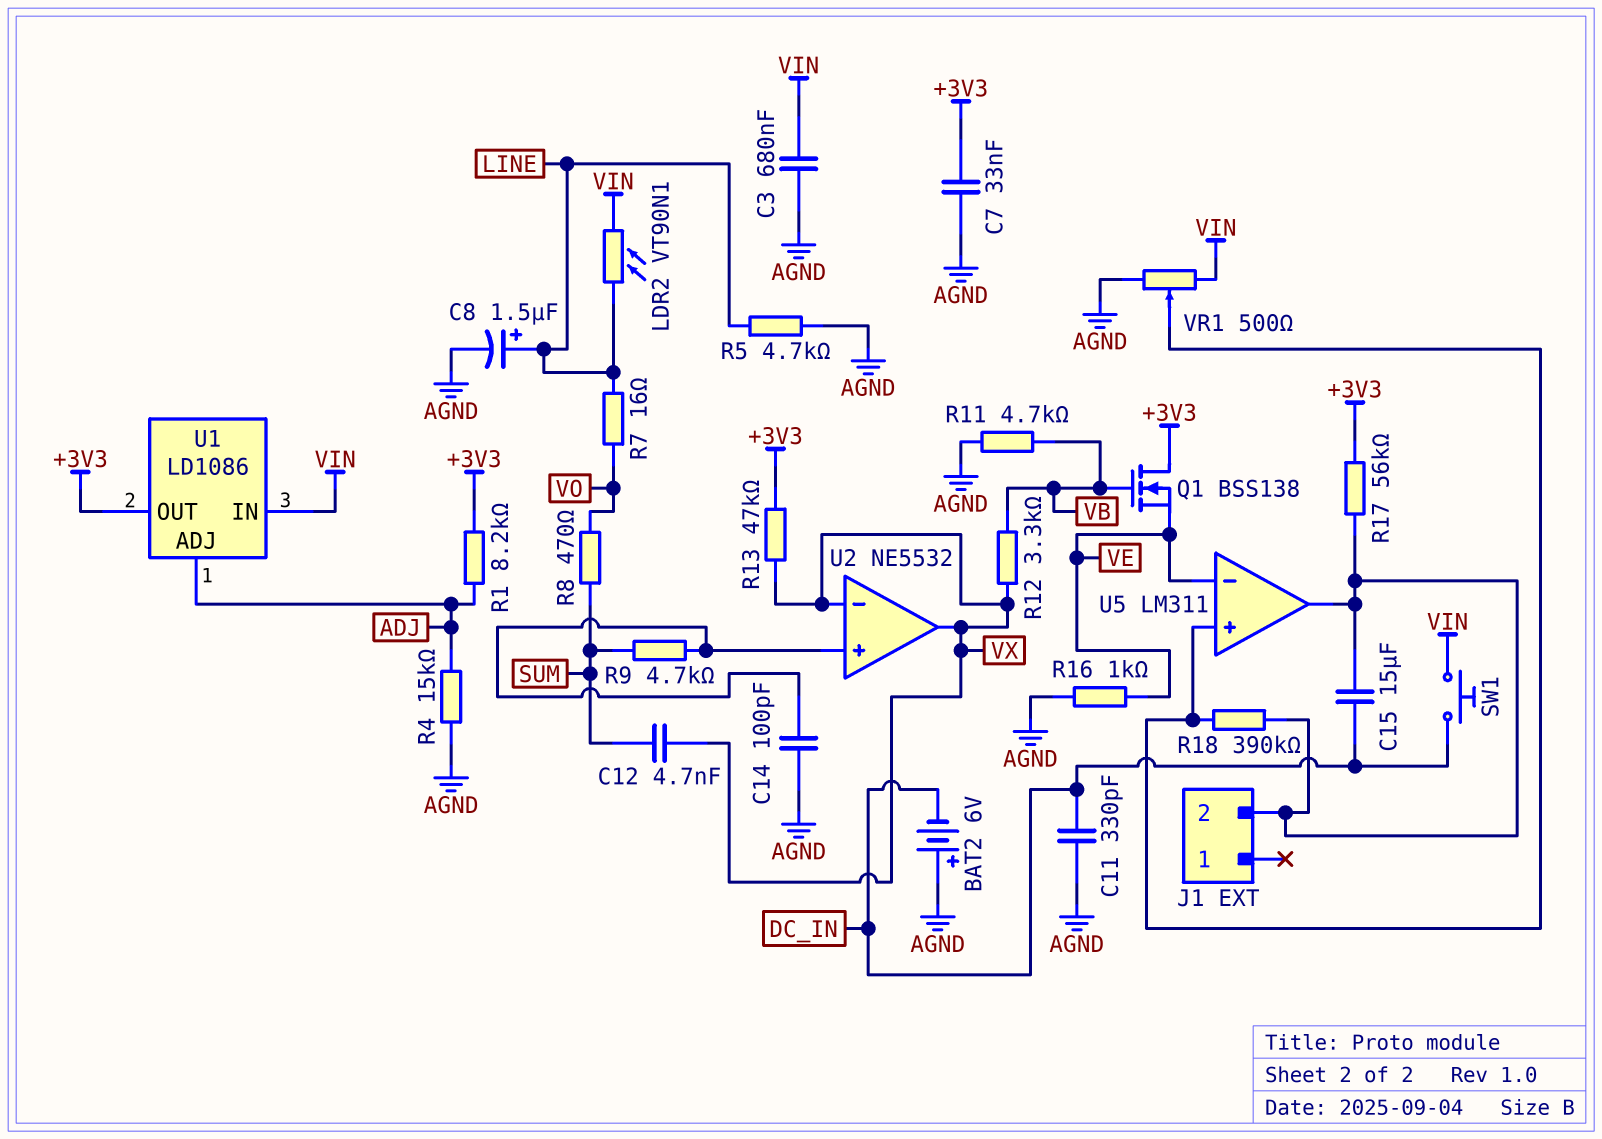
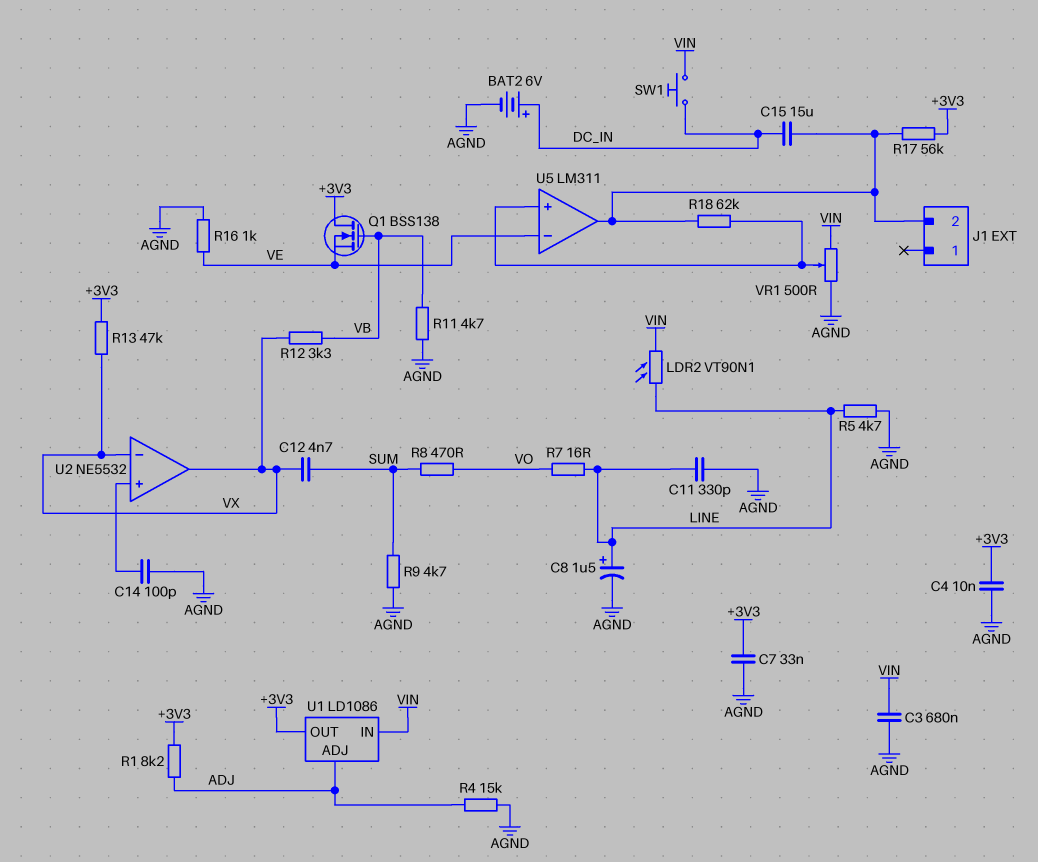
BAT2: 6V (plus AGND, minus DC_IN) -> 6V (plus DC_IN, minus AGND)
C4: none -> 10nF (+3V3, AGND)
C11: 330pF (AGND, DC_IN) -> 330pF (AGND, LINE)
R9: 4.7k (SUM, U2/in+) -> 4.7k (AGND, SUM)
R18: 390k (J1/2, U5/in+) -> 62k (J1/2, U5/in+)

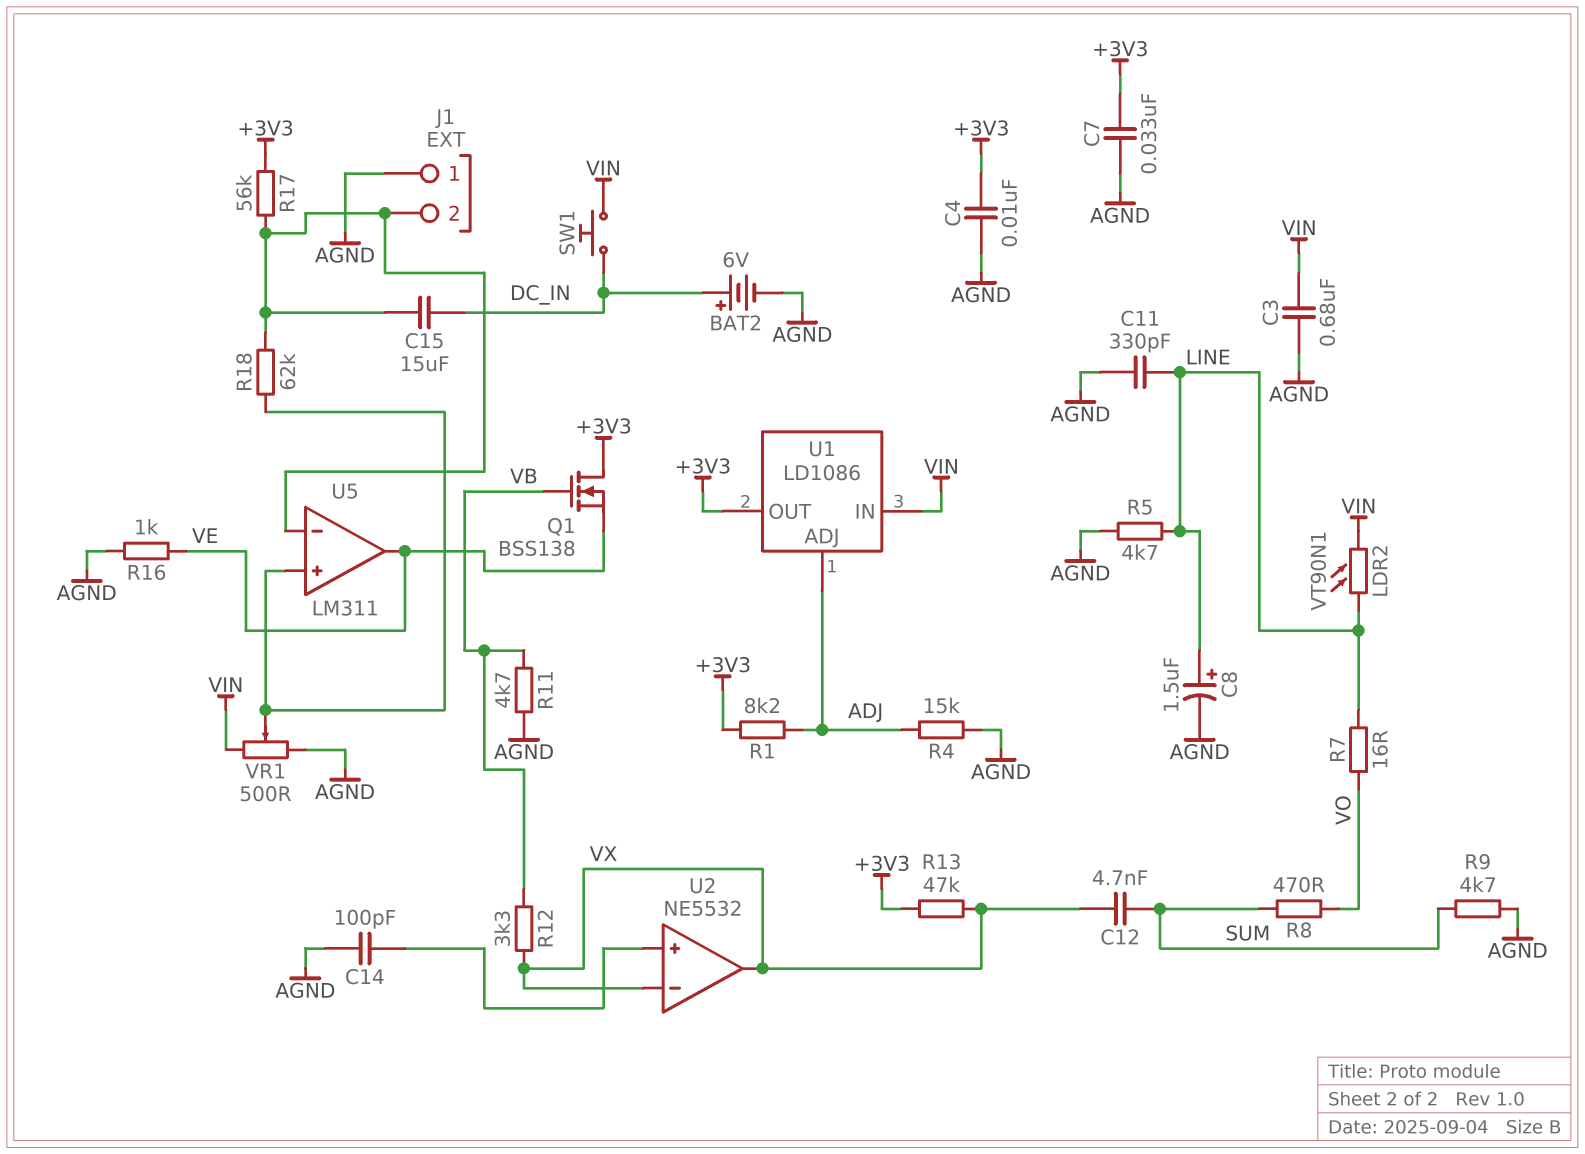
J1 pin 1: none -> AGND
U5 pin in-: VE -> J1/2
U5 pin out: J1/2 -> VE

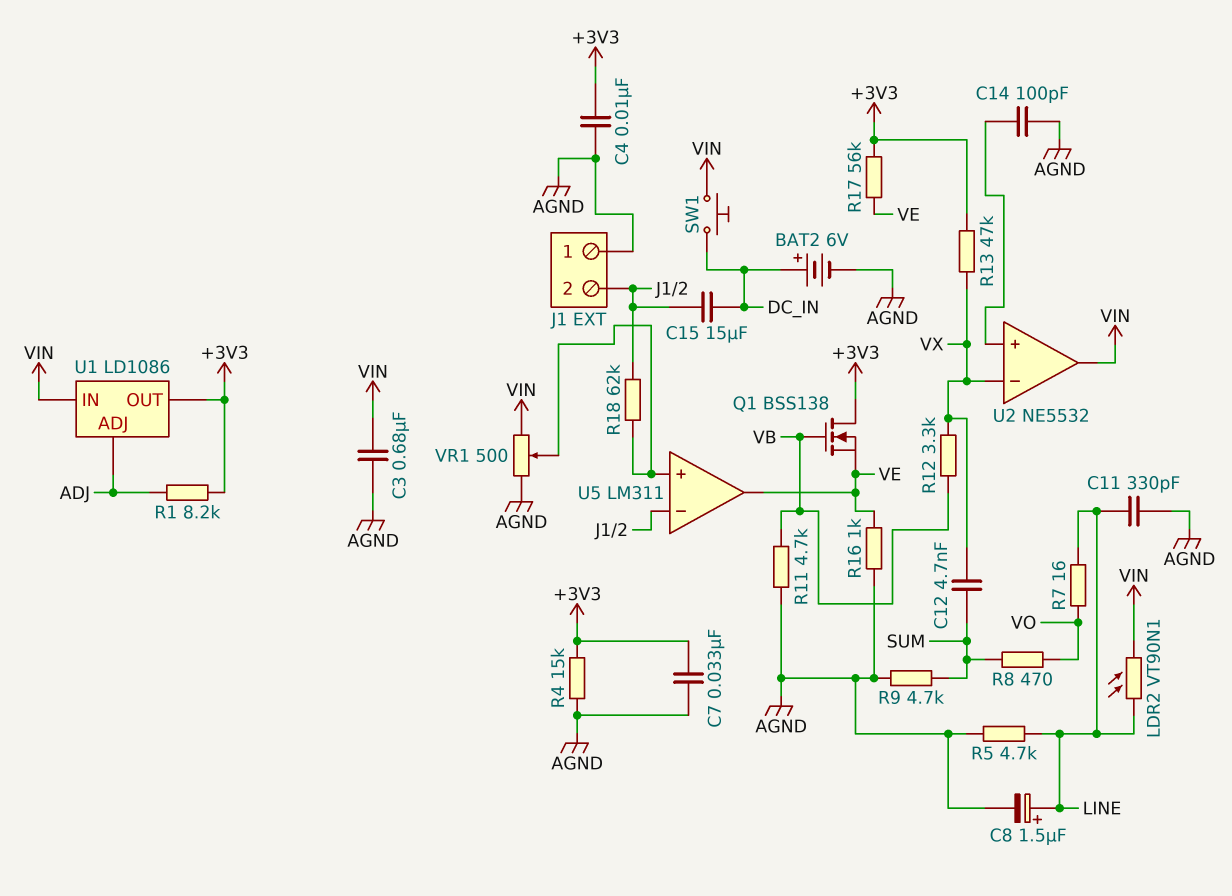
R4: 15k (ADJ, AGND) -> 15k (+3V3, AGND)
R17: 56k (+3V3, J1/2) -> 56k (+3V3, VE)
U2 pin out: VX -> VIN

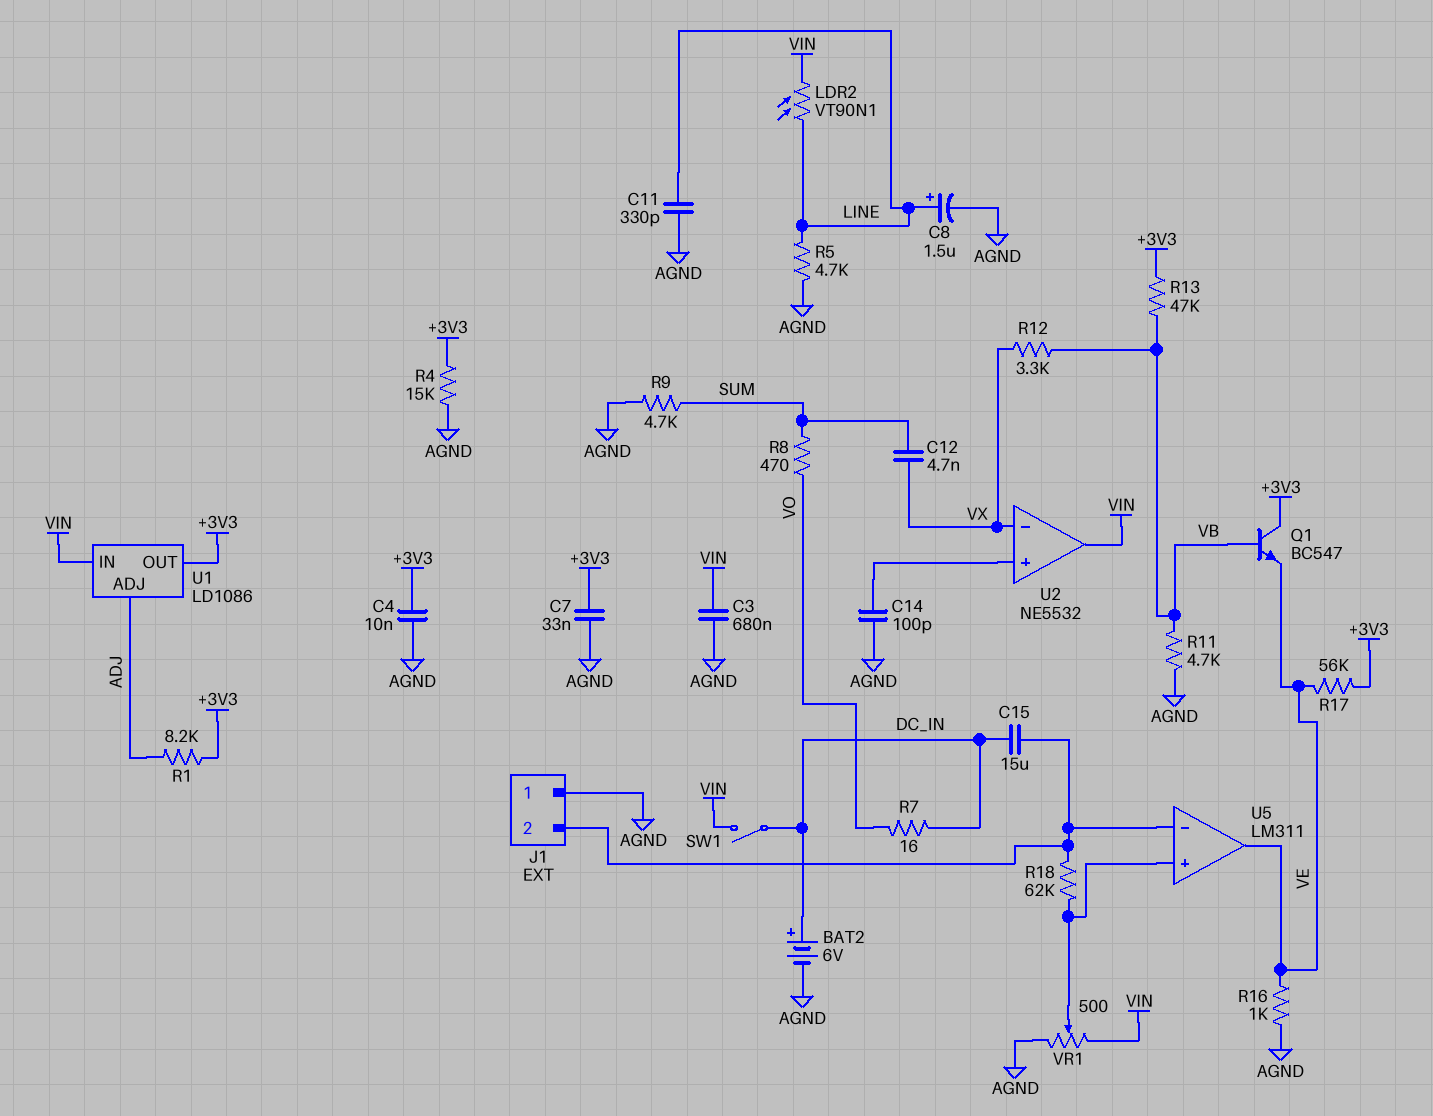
Q1: NMOS BSS138 (G VB, D +3V3, S VE) -> NPN BC547 (B VB, C +3V3, E VE)
R7: 16 (LINE, VO) -> 16 (DC_IN, VO)
R13: 47k (+3V3, VX) -> 47k (+3V3, VB)
SW1: button (DC_IN, VIN) -> switch (DC_IN, VIN)

